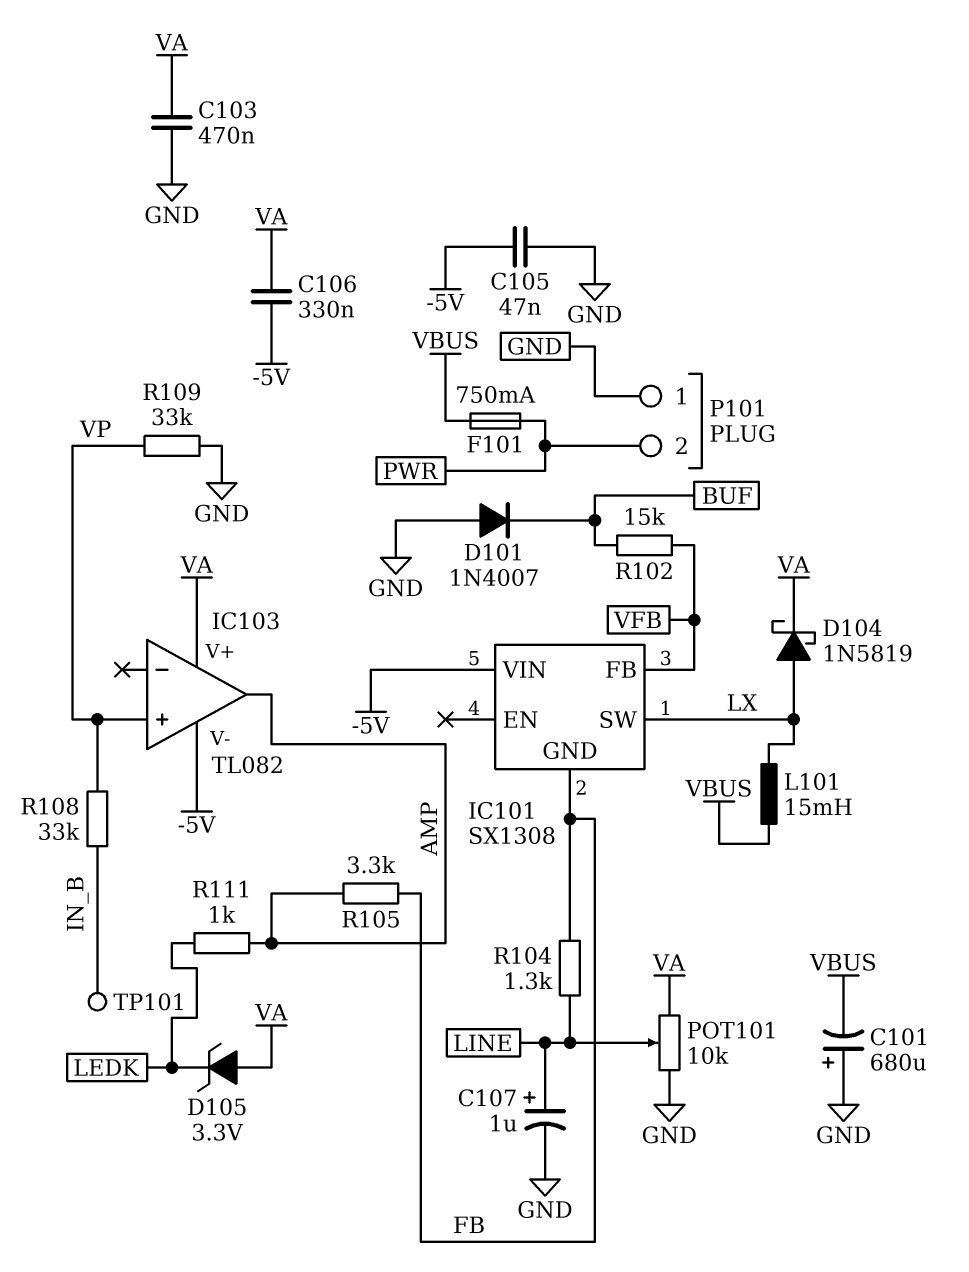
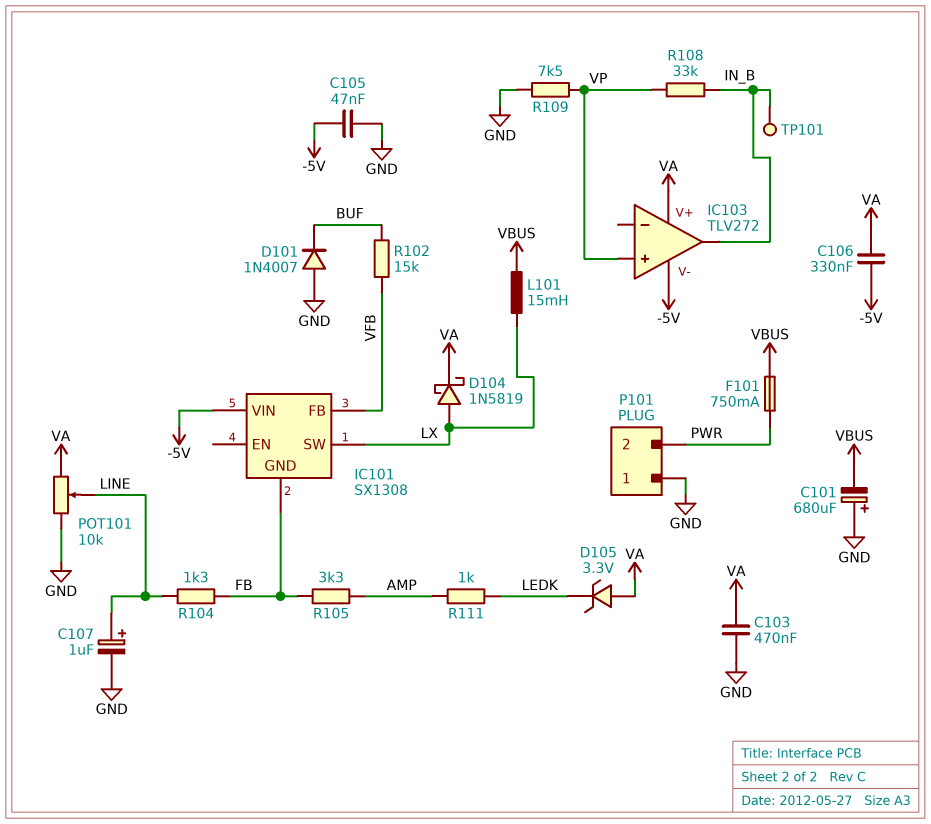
IC103: TL082 -> TLV272
IC103 pin out: AMP -> IN_B
R109: 33k (GND, VP) -> 7.5k (GND, VP)

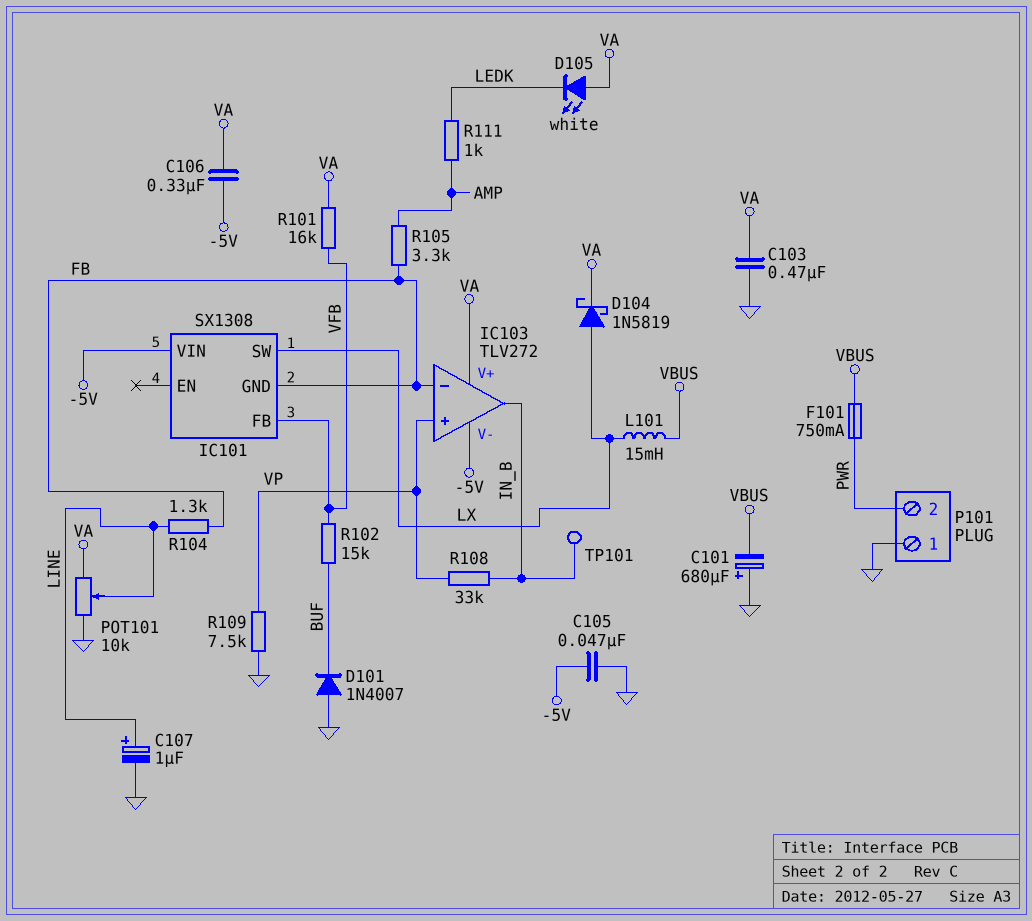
D105: zener 3.3V (A VA, K LEDK) -> LED white (A VA, K LEDK)
IC103 pin in-: none -> FB
R101: none -> 16k (VA, VFB)

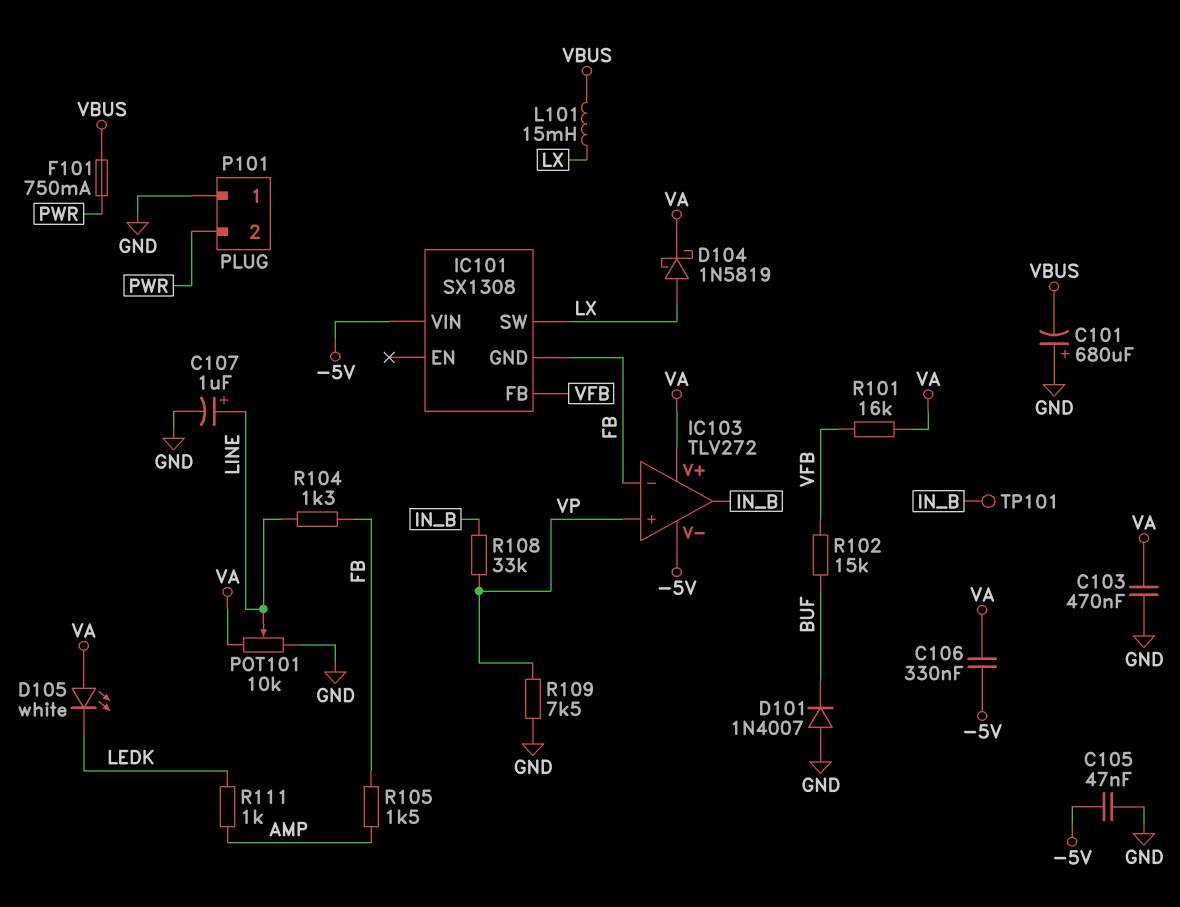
R105: 3.3k (AMP, FB) -> 1.5k (AMP, FB)

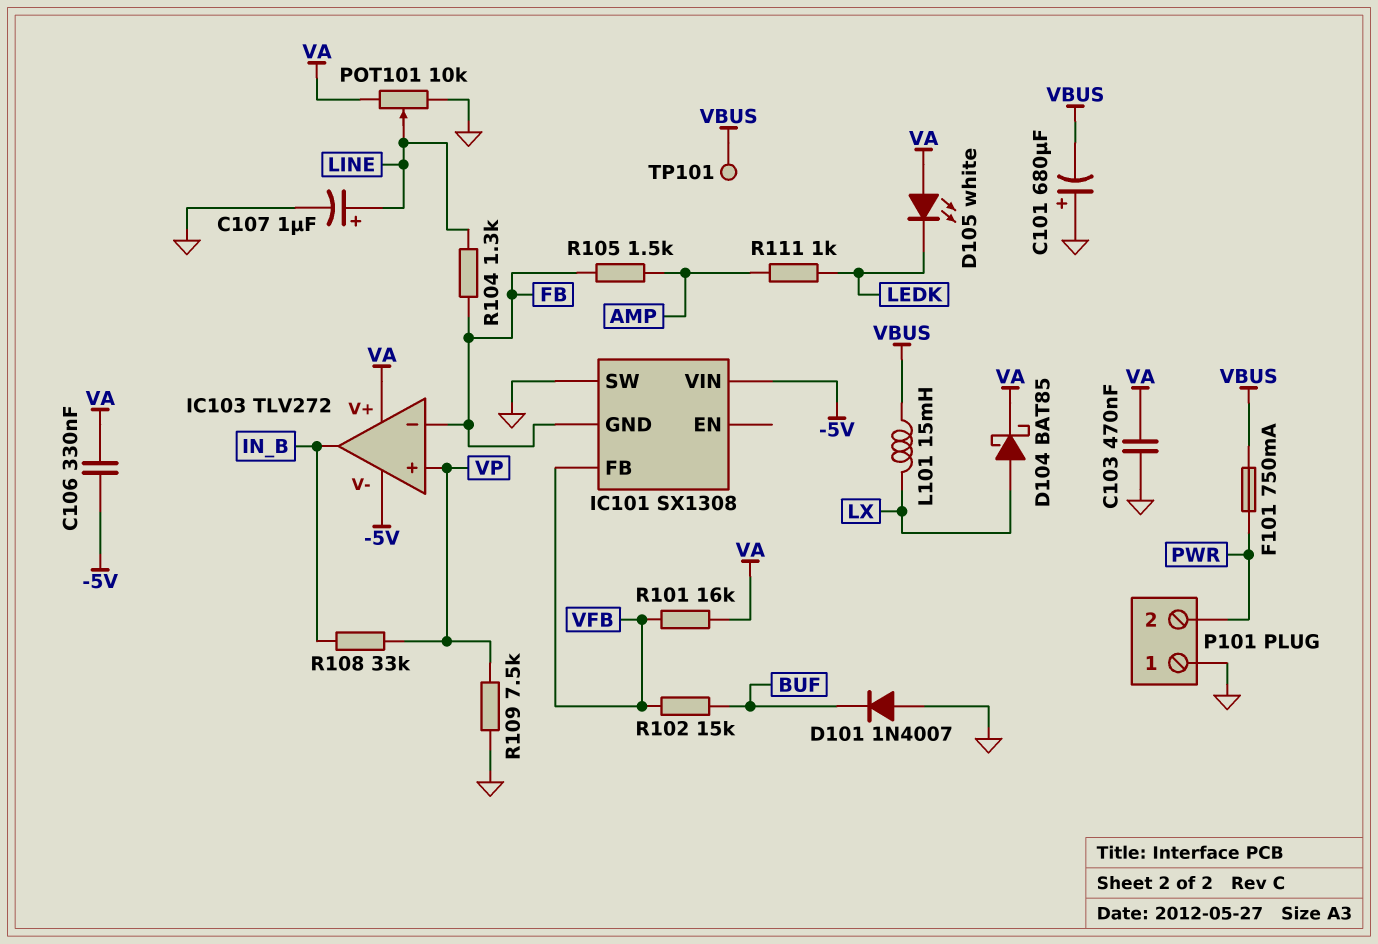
C105: 47nF (-5V, GND) -> none
D104: schottky 1N5819 (A LX, K VA) -> schottky BAT85 (A LX, K VA)
IC101 pin SW: LX -> GND
TP101: test point (IN_B) -> test point (VBUS)

